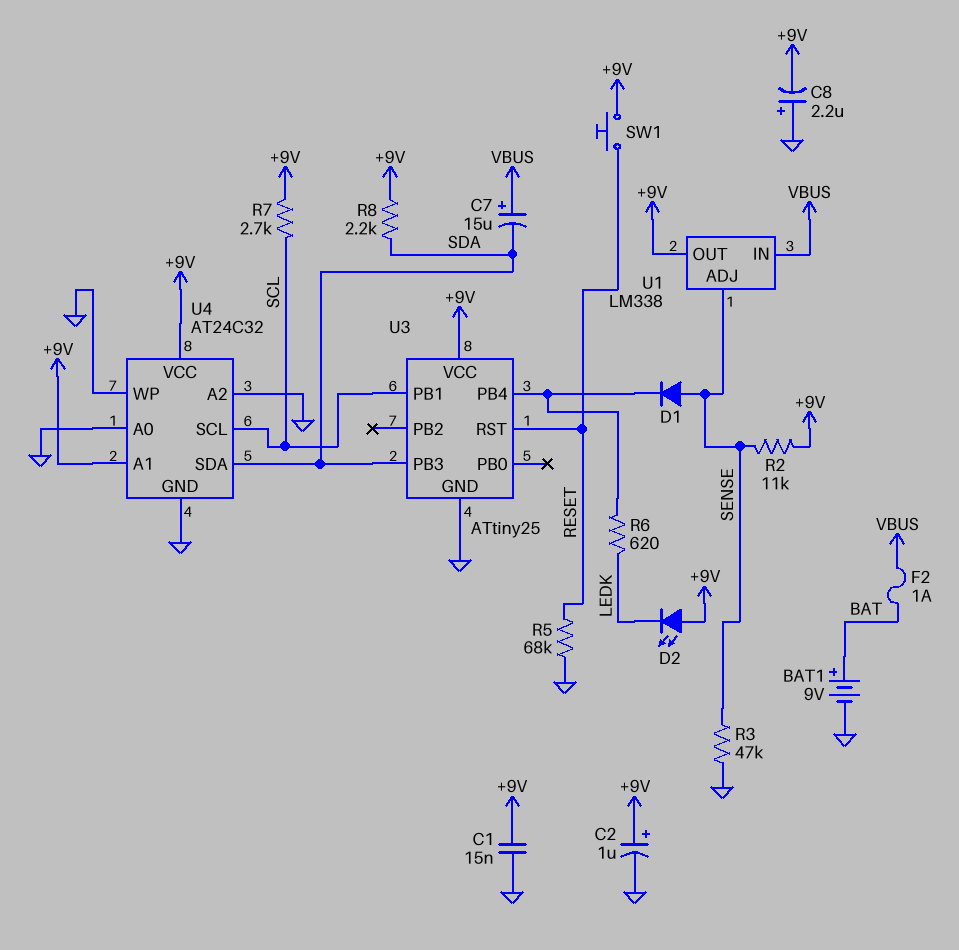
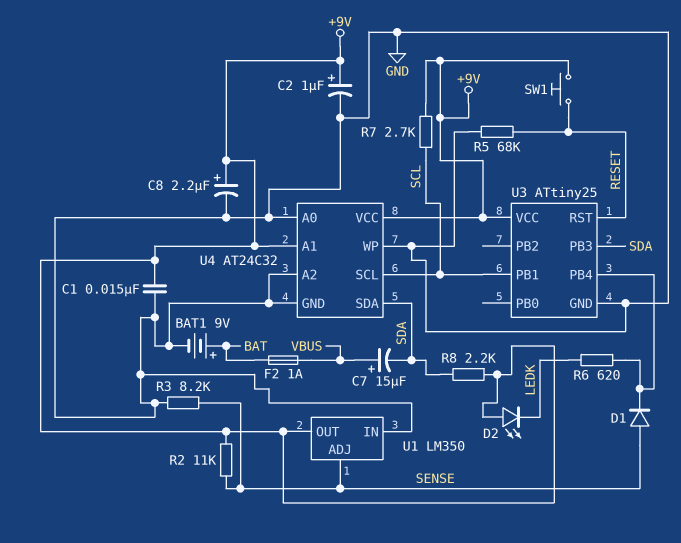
C8: 2.2uF (plus GND, minus +9V) -> 2.2uF (plus +9V, minus GND)
R3: 47k (GND, SENSE) -> 8.2k (GND, SENSE)
U1: LM338 -> LM350
U1 pin IN: VBUS -> GND

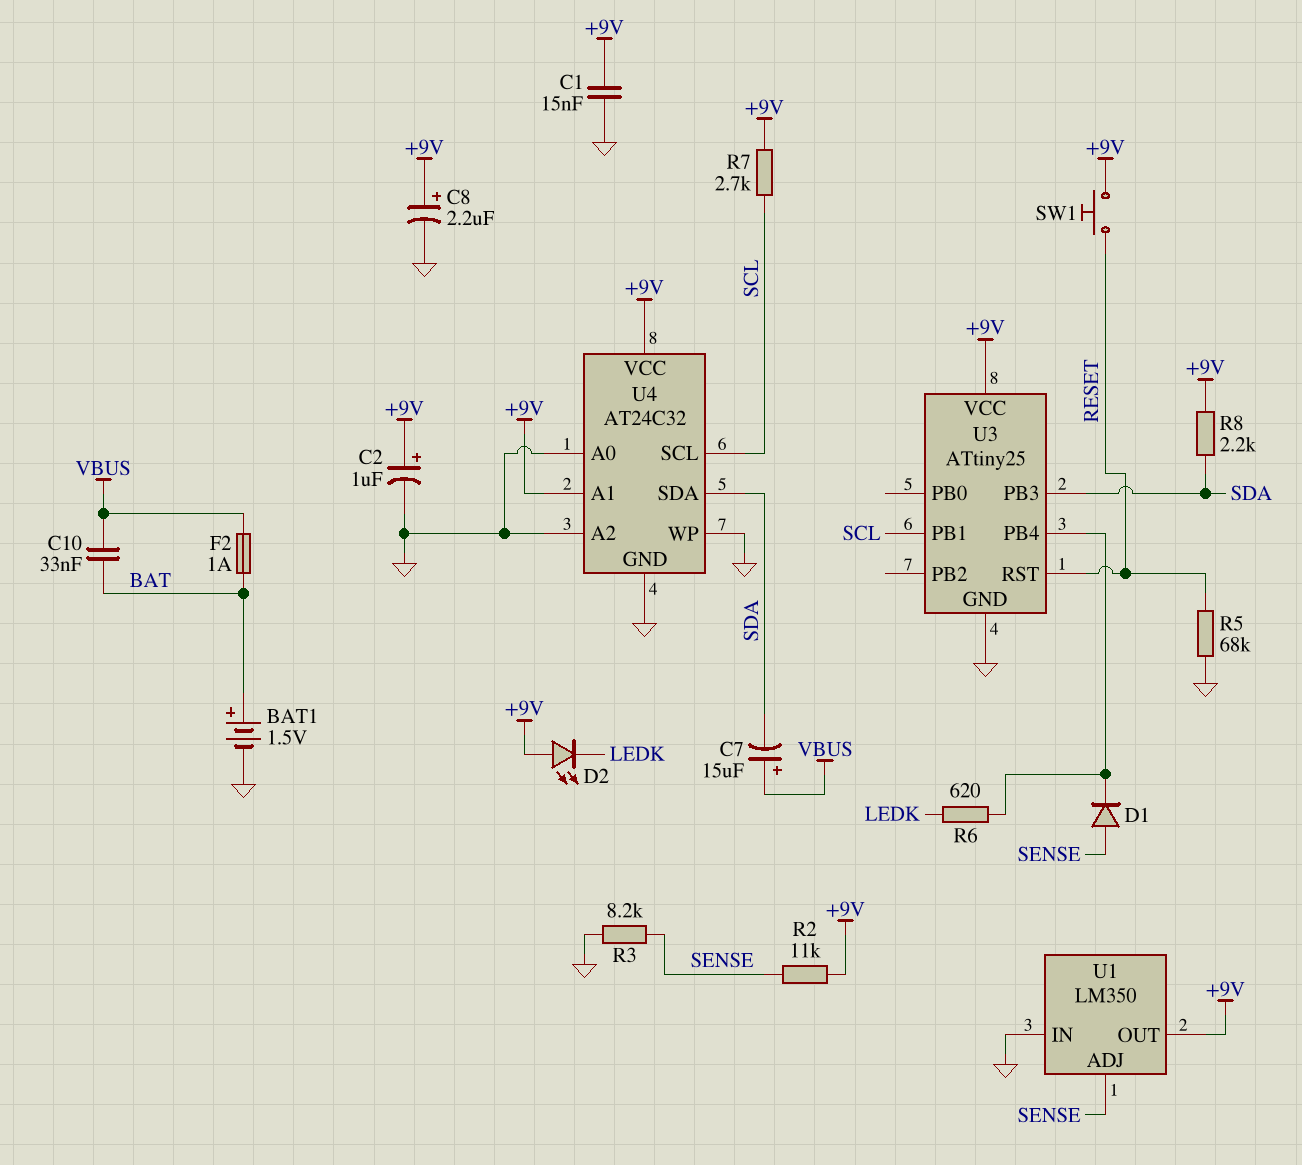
BAT1: 9V (plus BAT, minus GND) -> 1.5V (plus BAT, minus GND)
C10: none -> 33nF (BAT, VBUS)

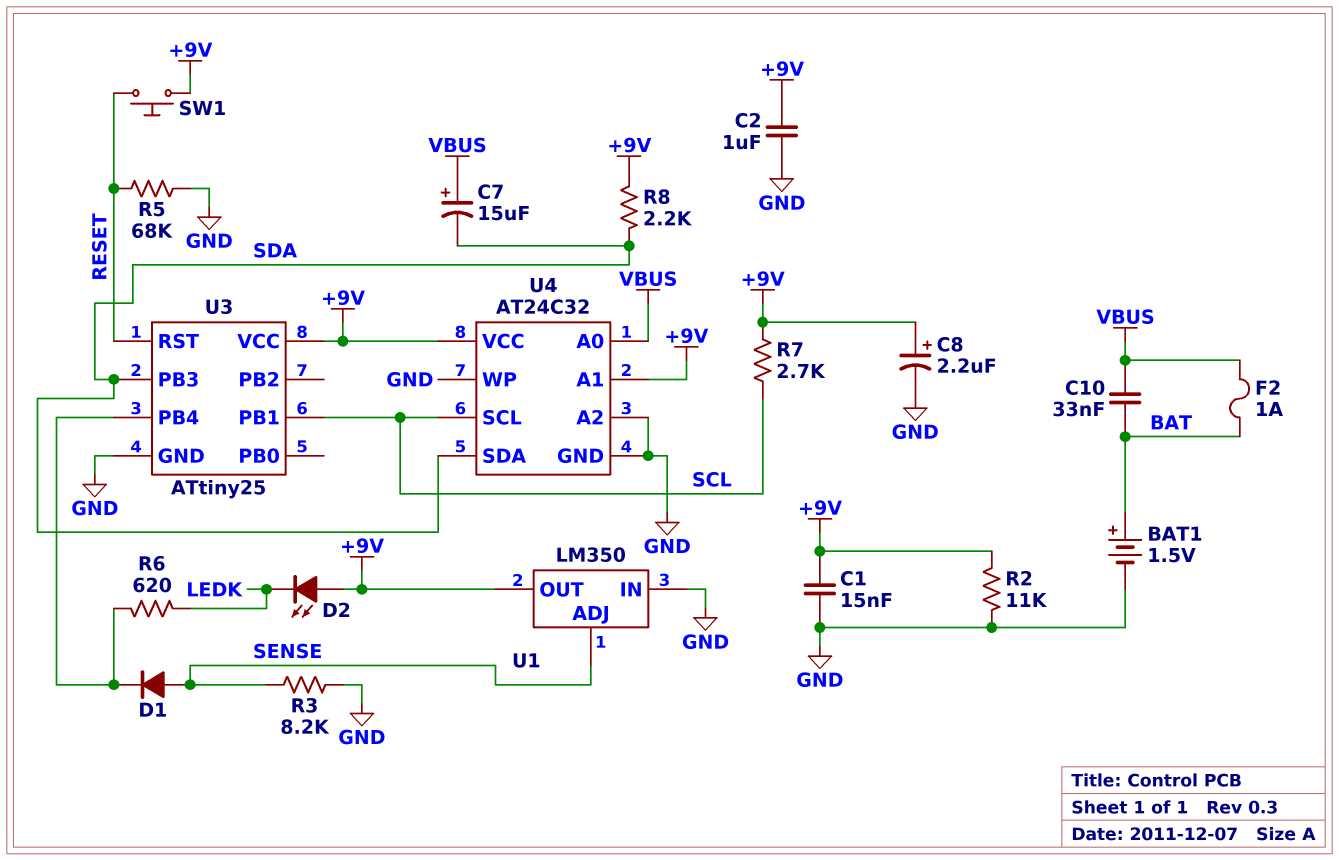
C2: 1uF (plus +9V, minus GND) -> 1uF (+9V, GND)
R2: 11k (+9V, SENSE) -> 11k (+9V, GND)
U4 pin A0: GND -> VBUS

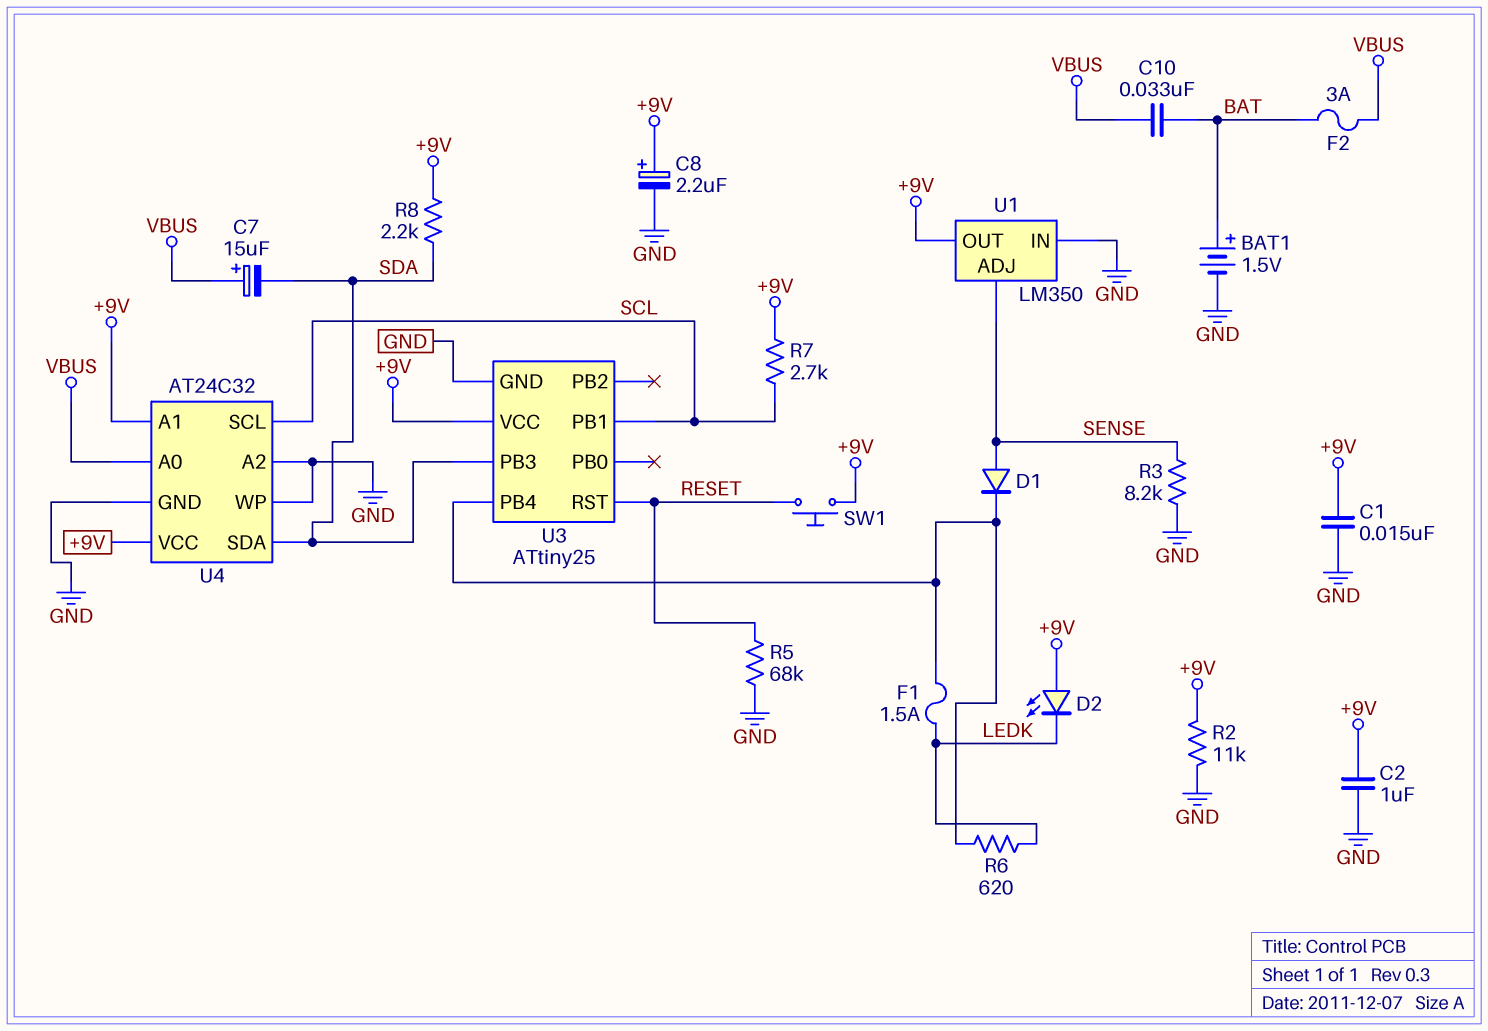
F1: none -> 1.5A (LEDK, U3/PB4)
F2: 1A (BAT, VBUS) -> 3A (BAT, VBUS)

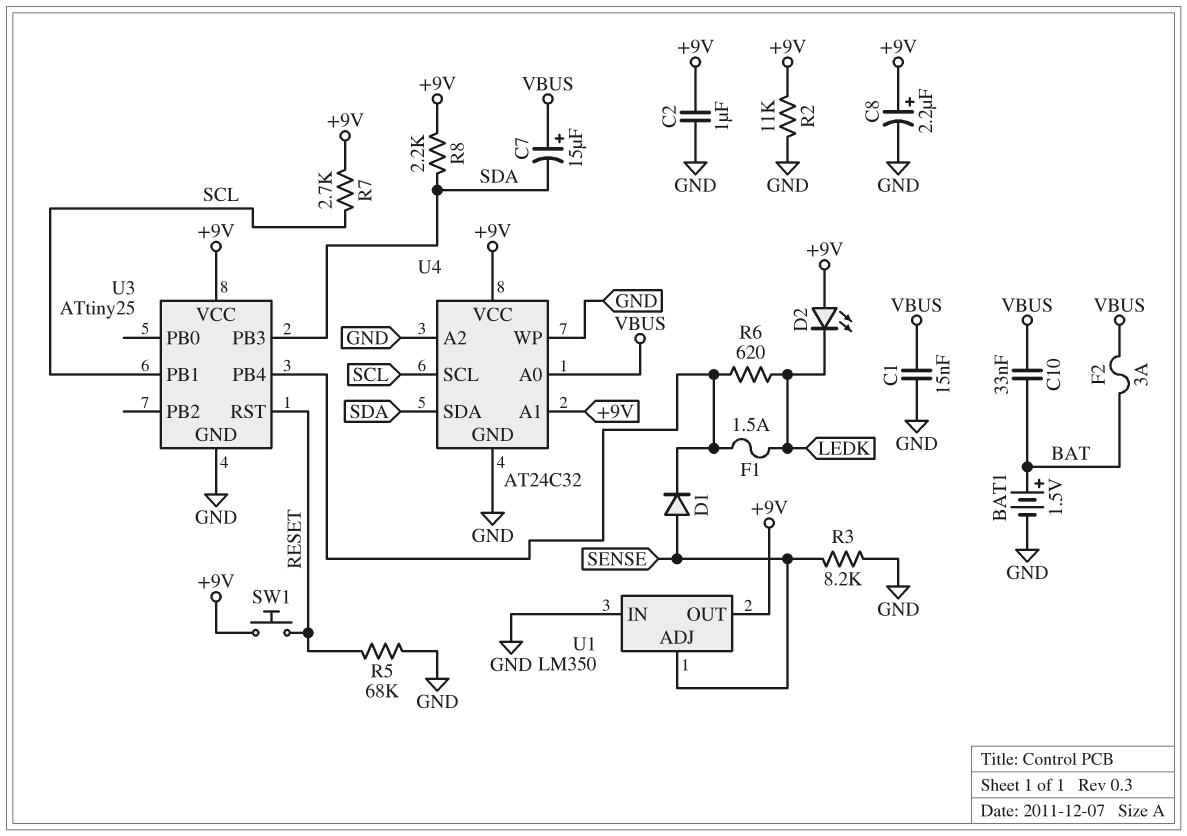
C1: 15nF (+9V, GND) -> 15nF (GND, VBUS)

